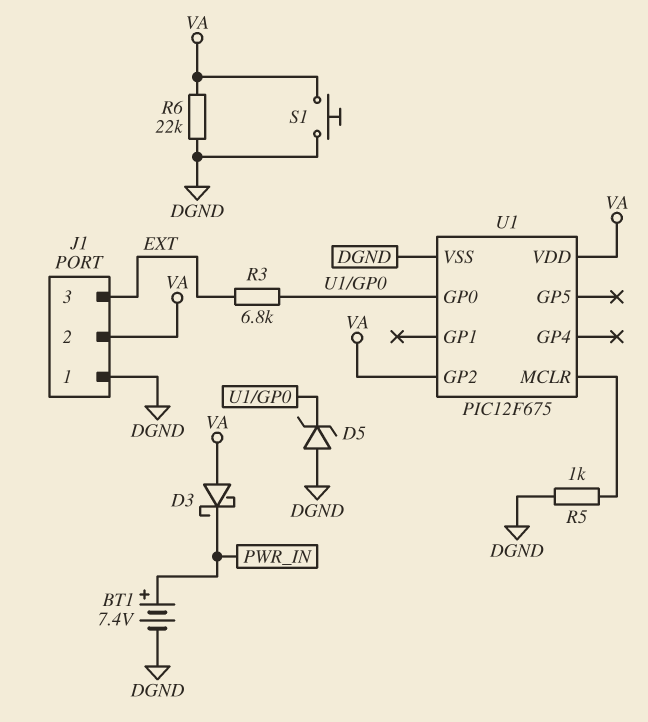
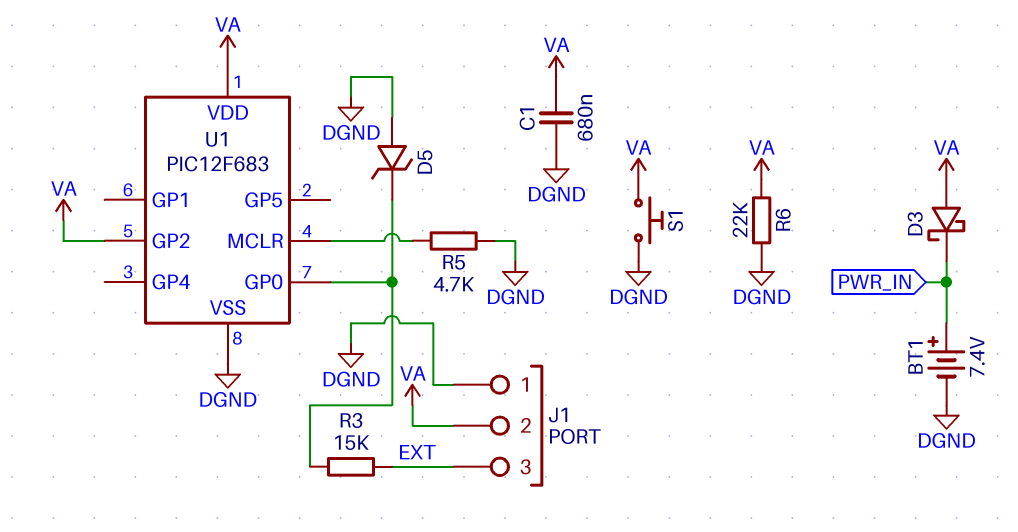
C1: none -> 680nF (DGND, VA)
R3: 6.8k (EXT, U1/GP0) -> 15k (EXT, U1/GP0)
R5: 1k (DGND, U1/MCLR) -> 4.7k (DGND, U1/MCLR)
U1: PIC12F675 -> PIC12F683

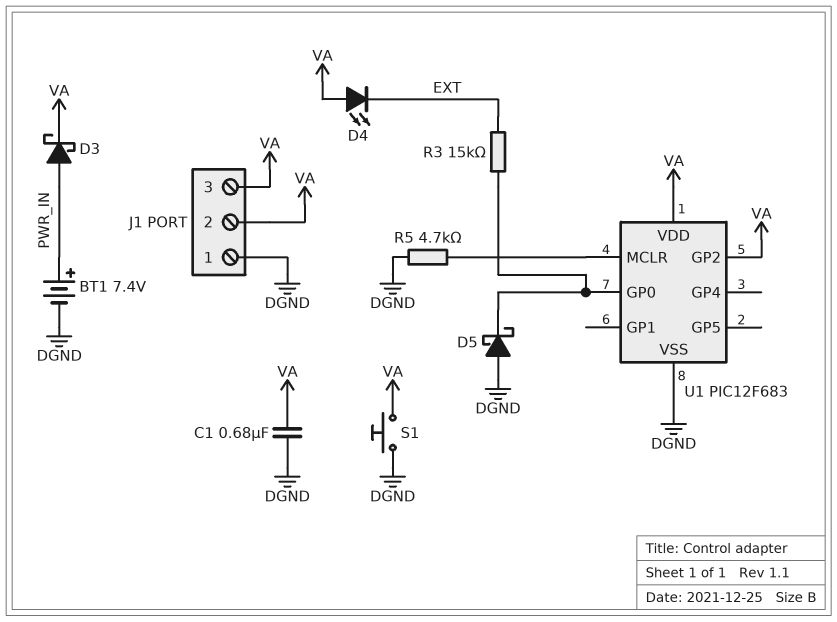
D3: schottky (A VA, K PWR_IN) -> schottky (A PWR_IN, K VA)
D4: none -> LED (A VA, K EXT)
D5: zener (A DGND, K U1/GP0) -> schottky (A DGND, K U1/GP0)
J1 pin 3: EXT -> VA
R6: 22k (DGND, VA) -> none

